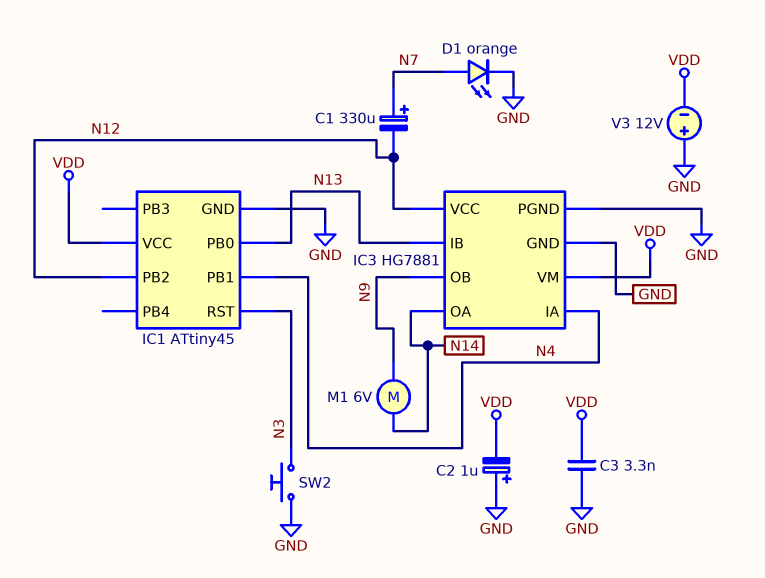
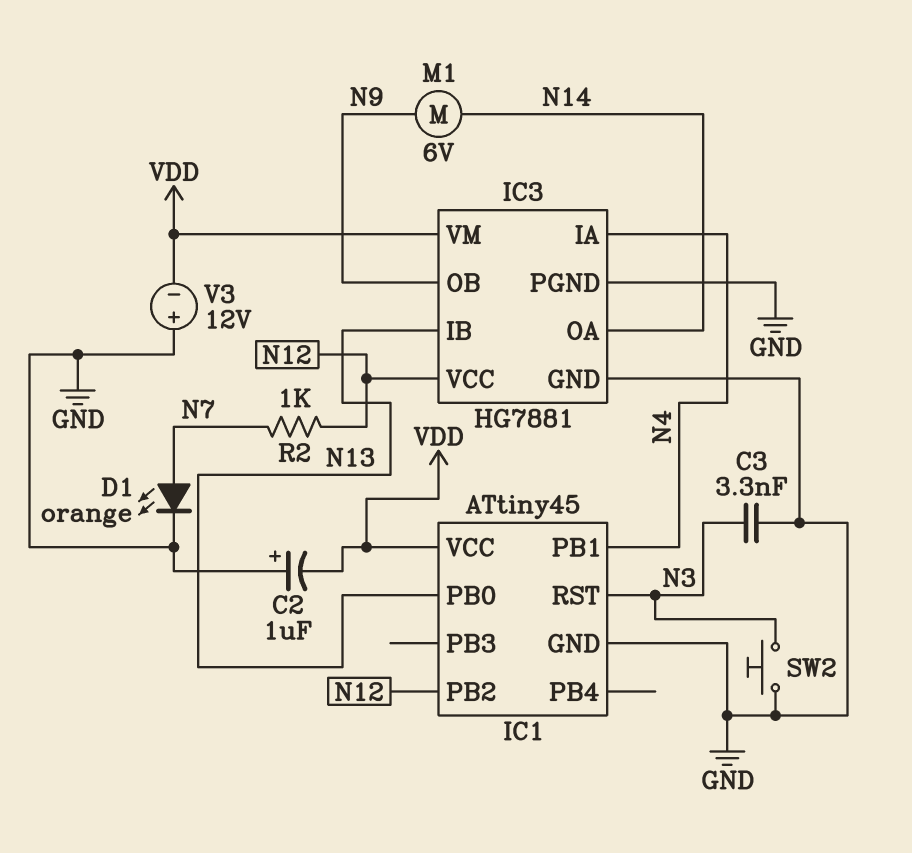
C1: 330uF (plus N7, minus N12) -> none
C3: 3.3nF (GND, VDD) -> 3.3nF (GND, N3)
R2: none -> 1k (N7, N12)

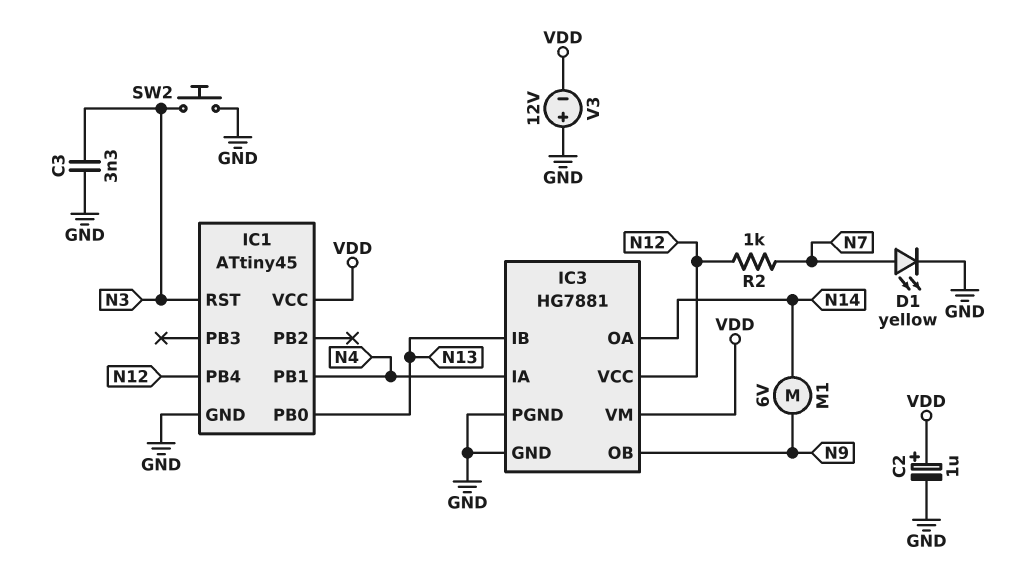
C2: 1uF (plus GND, minus VDD) -> 1uF (plus VDD, minus GND)
D1: LED orange (A N7, K GND) -> LED yellow (A N7, K GND)
IC1 pin PB2: N12 -> none
IC1 pin PB4: none -> N12

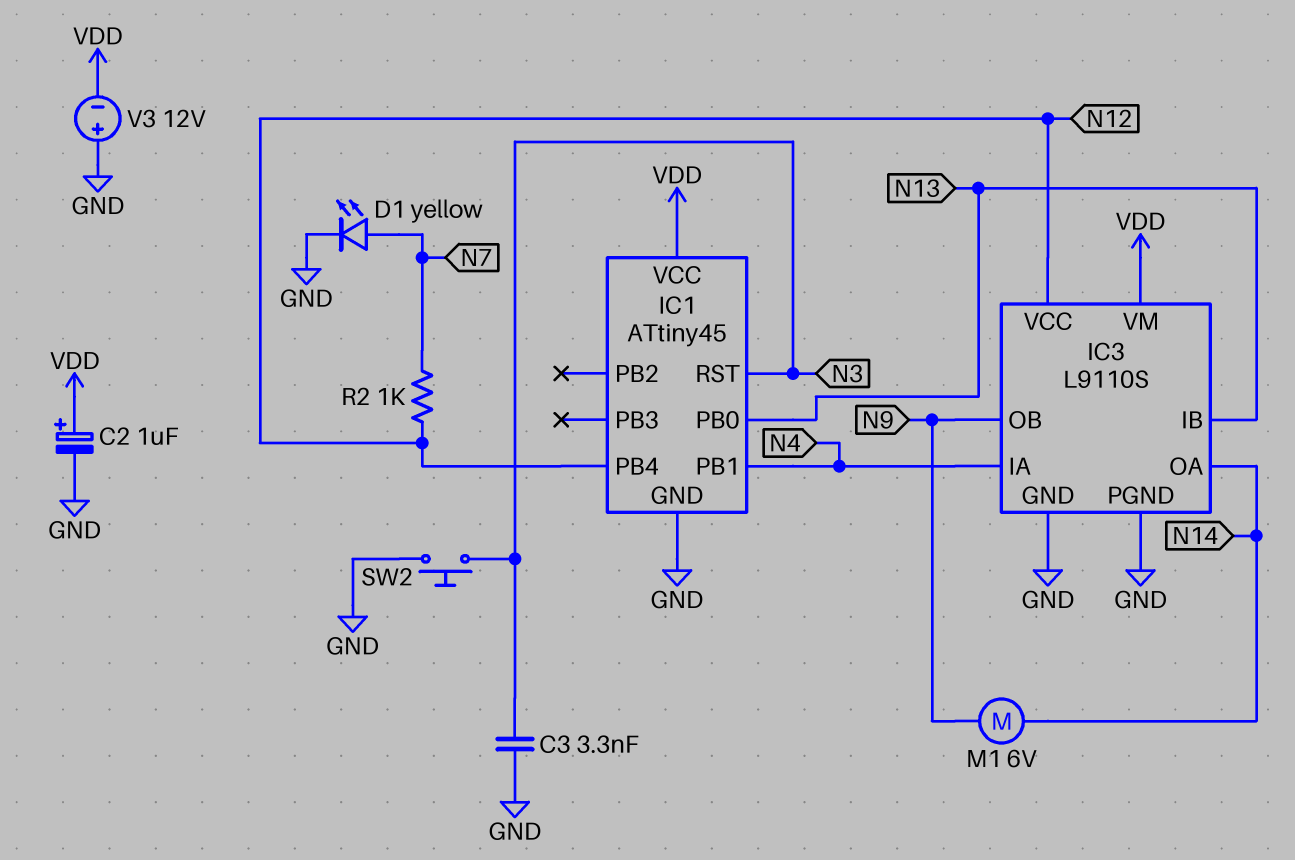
IC3: HG7881 -> L9110S

